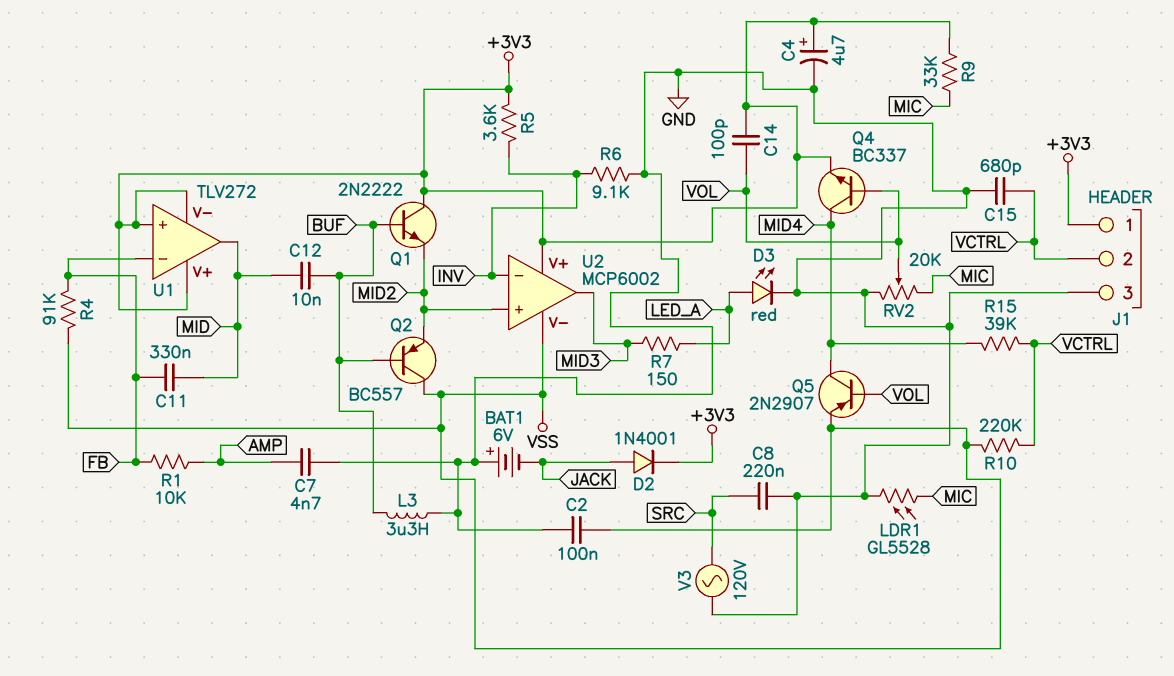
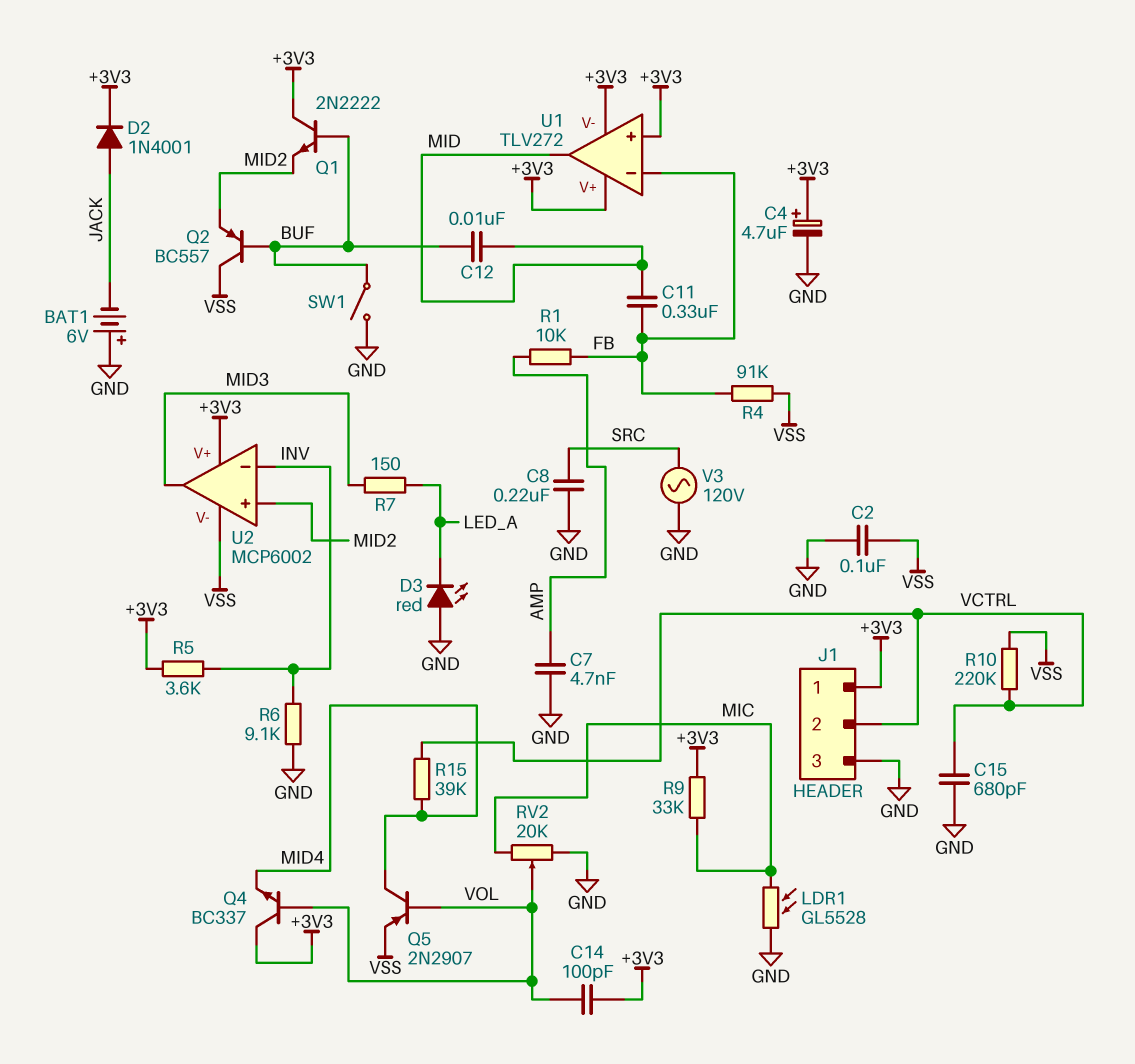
D3: LED red (A LED_A, K GND) -> LED red (A GND, K LED_A)
L3: 3.3uH (BUF, GND) -> none
Q4: NPN BC337 (B VOL, C MID4, E +3V3) -> NPN BC337 (B VOL, C +3V3, E MID4)
SW1: none -> switch (BUF, GND)

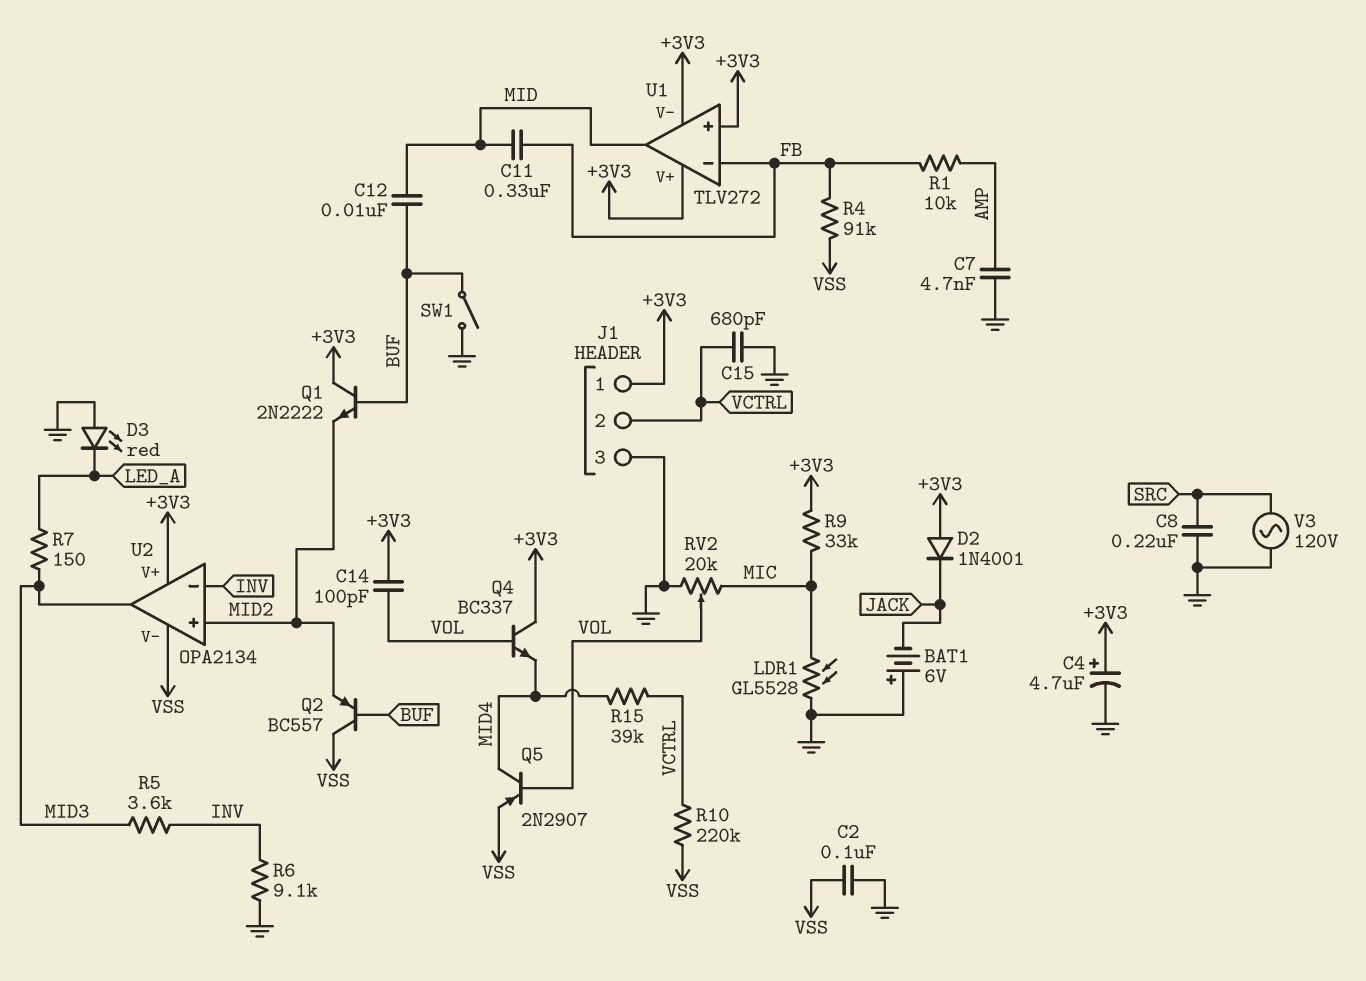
D2: diode 1N4001 (A JACK, K +3V3) -> diode 1N4001 (A +3V3, K JACK)
R5: 3.6k (+3V3, INV) -> 3.6k (INV, MID3)
U2: MCP6002 -> OPA2134

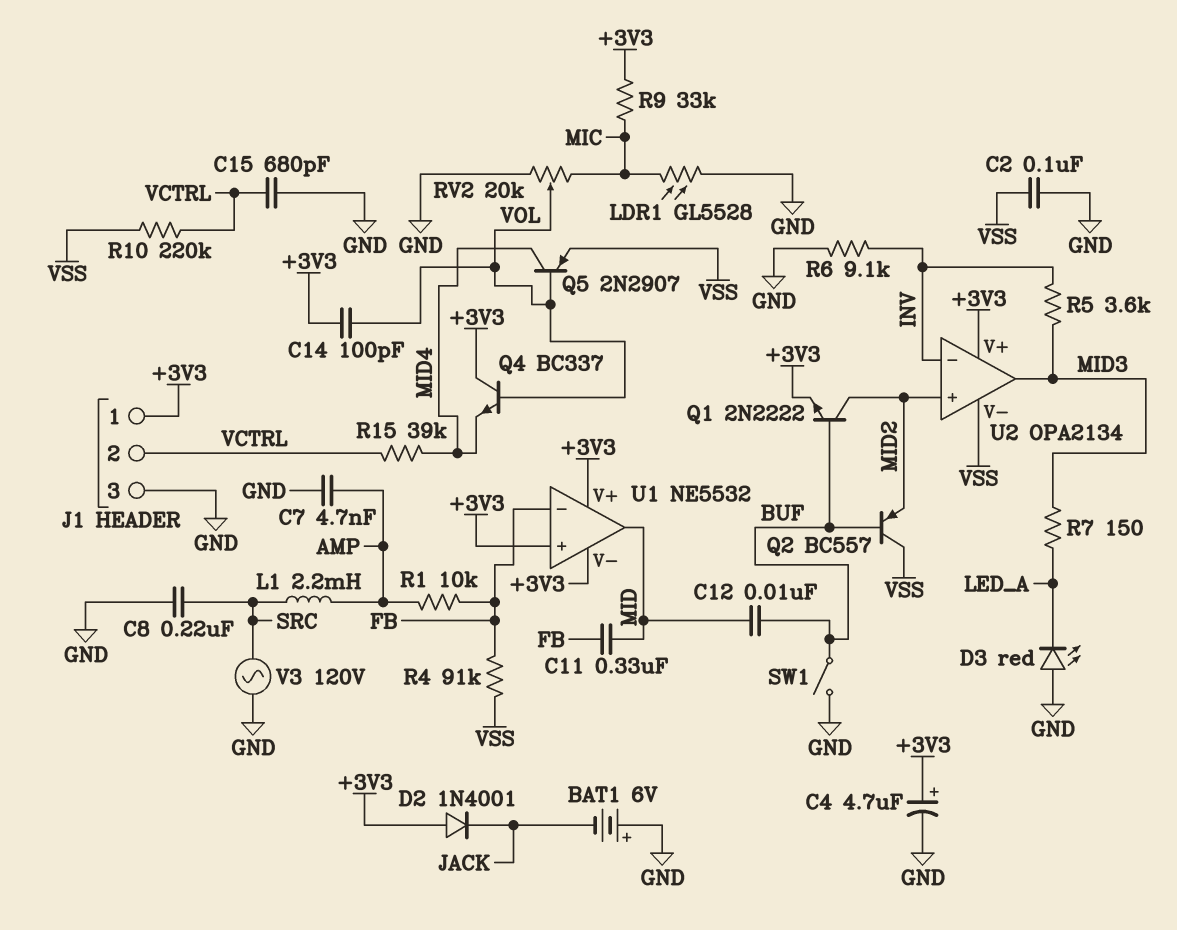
L1: none -> 2.2mH (AMP, SRC)
Q1: NPN 2N2222 (B BUF, C +3V3, E MID2) -> NPN 2N2222 (B BUF, C MID2, E +3V3)
U1: TLV272 -> NE5532

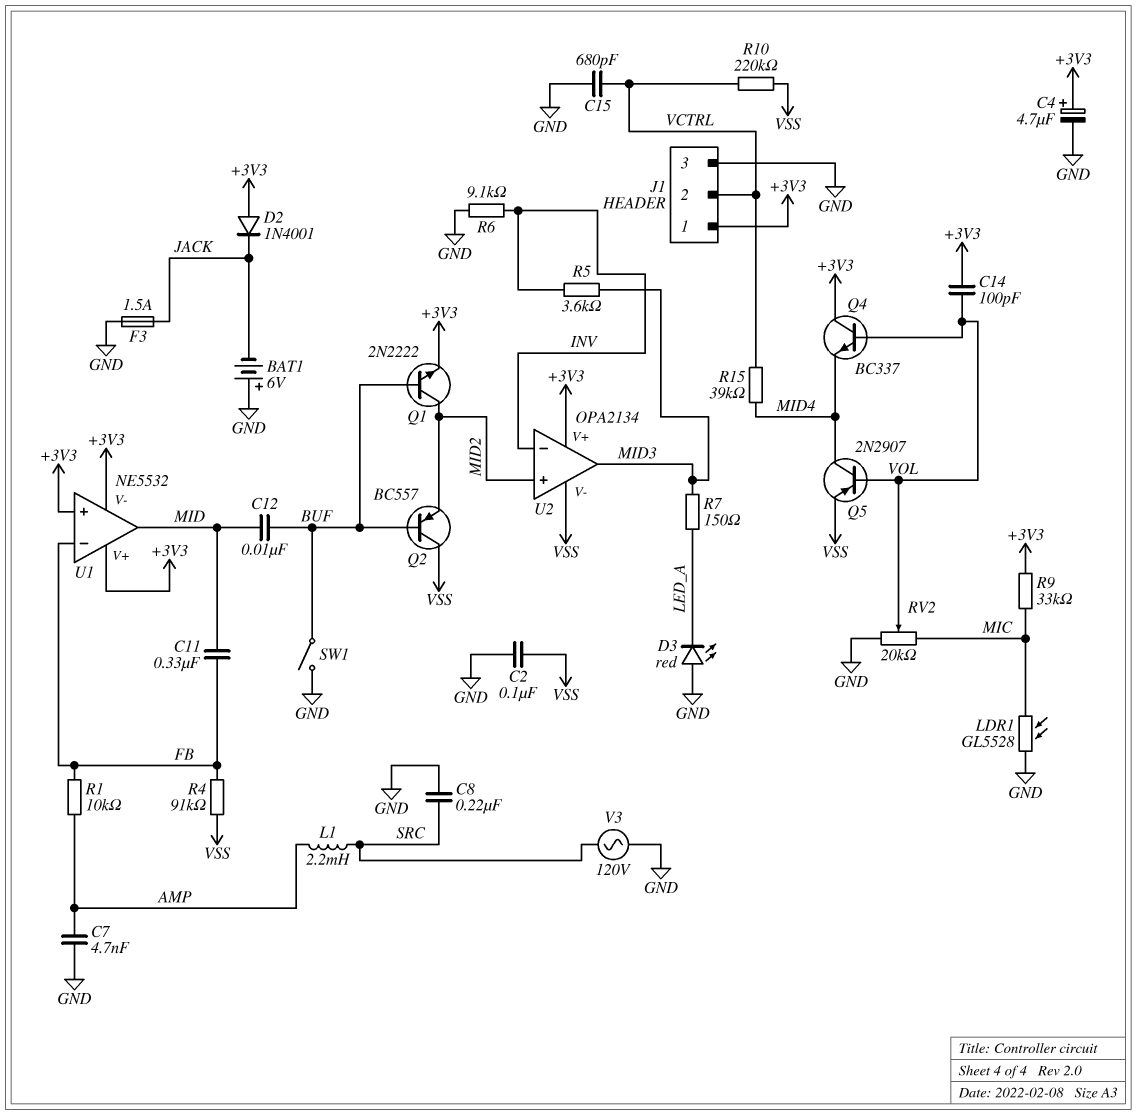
F3: none -> 1.5A (GND, JACK)

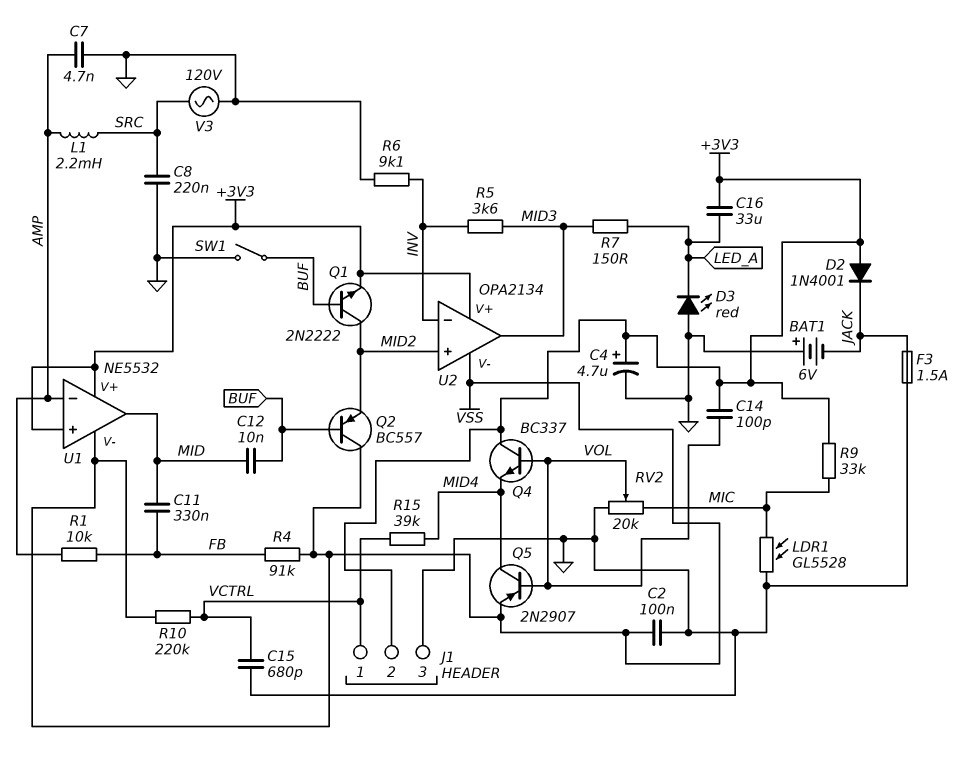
C16: none -> 33uF (+3V3, LED_A)
J1 pin 1: +3V3 -> VCTRL
J1 pin 2: VCTRL -> +3V3
U1 pin V-: +3V3 -> VSS
U1 pin in-: FB -> AMP

